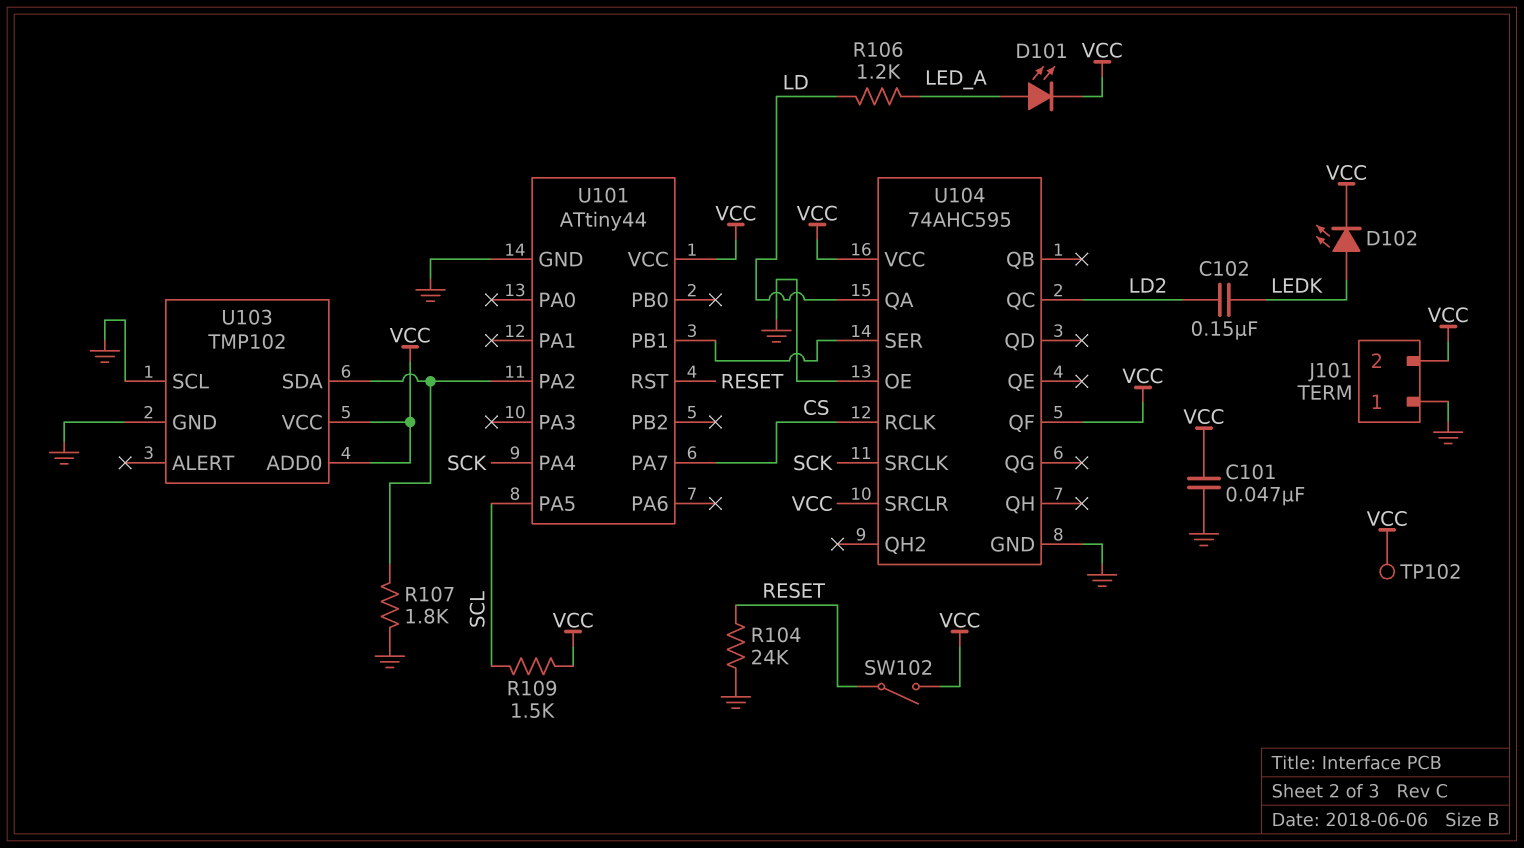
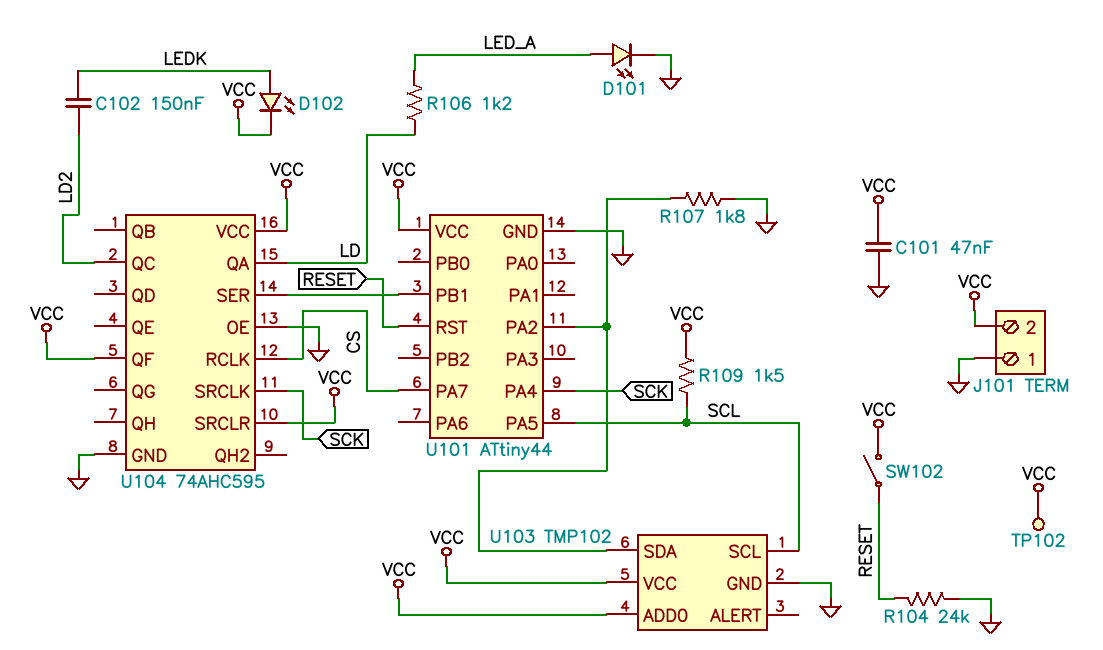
D101: LED (A LED_A, K VCC) -> LED (A LED_A, K GND)
U103 pin SCL: GND -> SCL

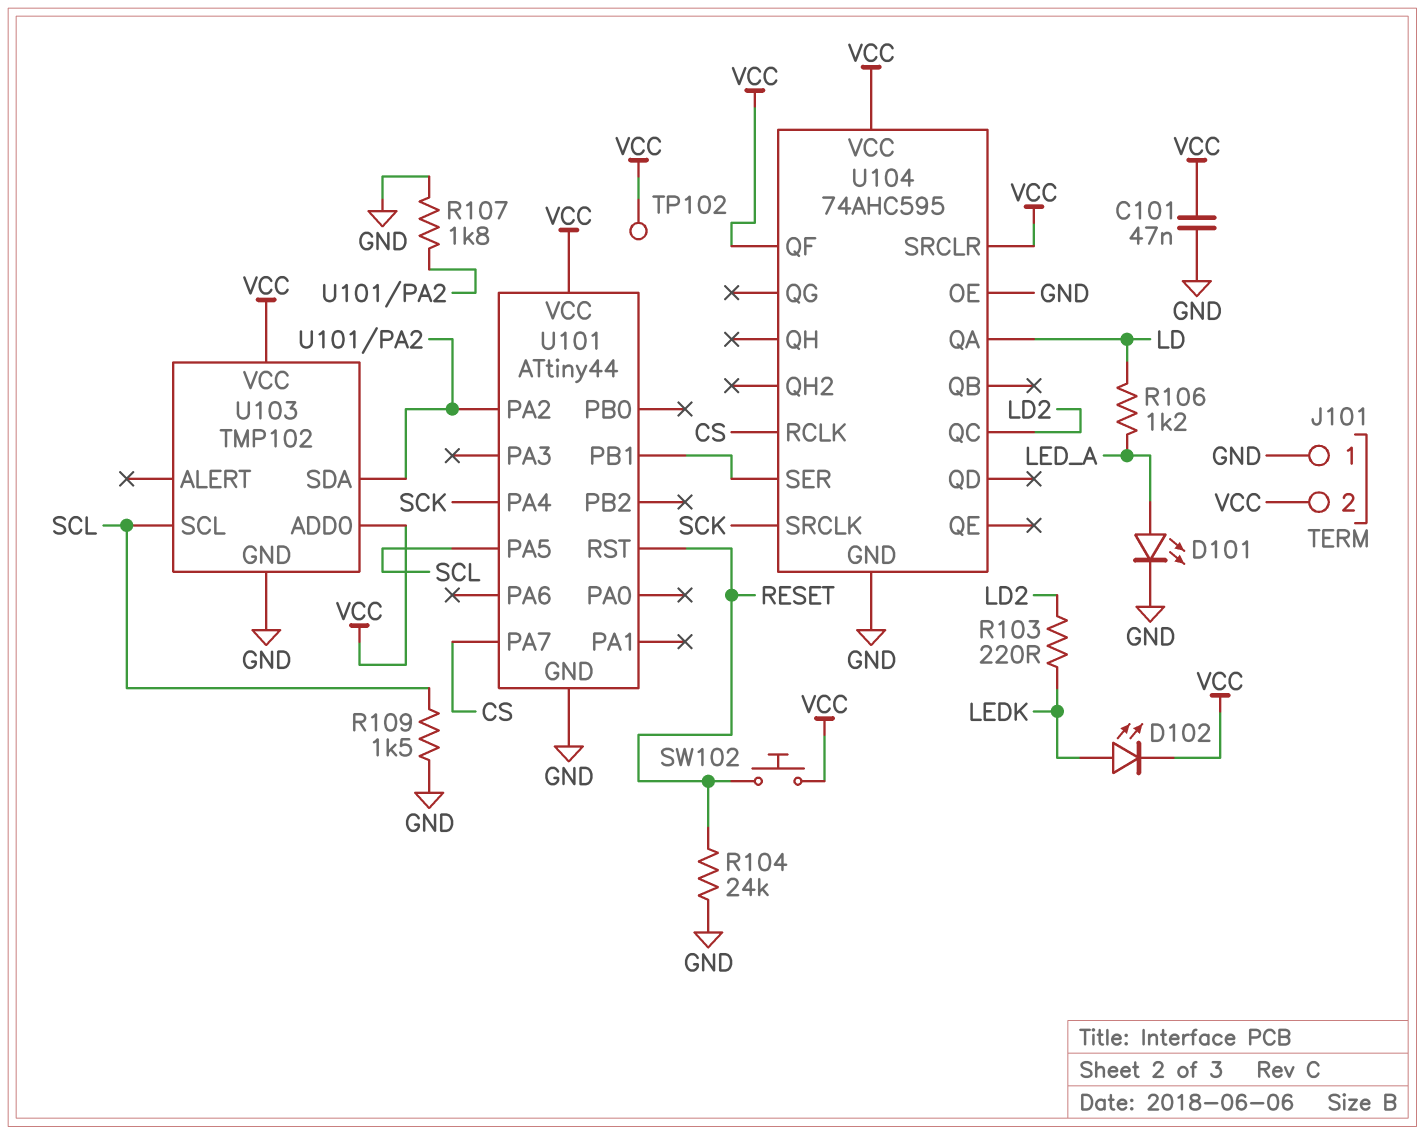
C102: 150nF (LD2, LEDK) -> none
R103: none -> 220 (LD2, LEDK)
R109: 1.5k (SCL, VCC) -> 1.5k (GND, SCL)
SW102: switch (RESET, VCC) -> button (RESET, VCC)

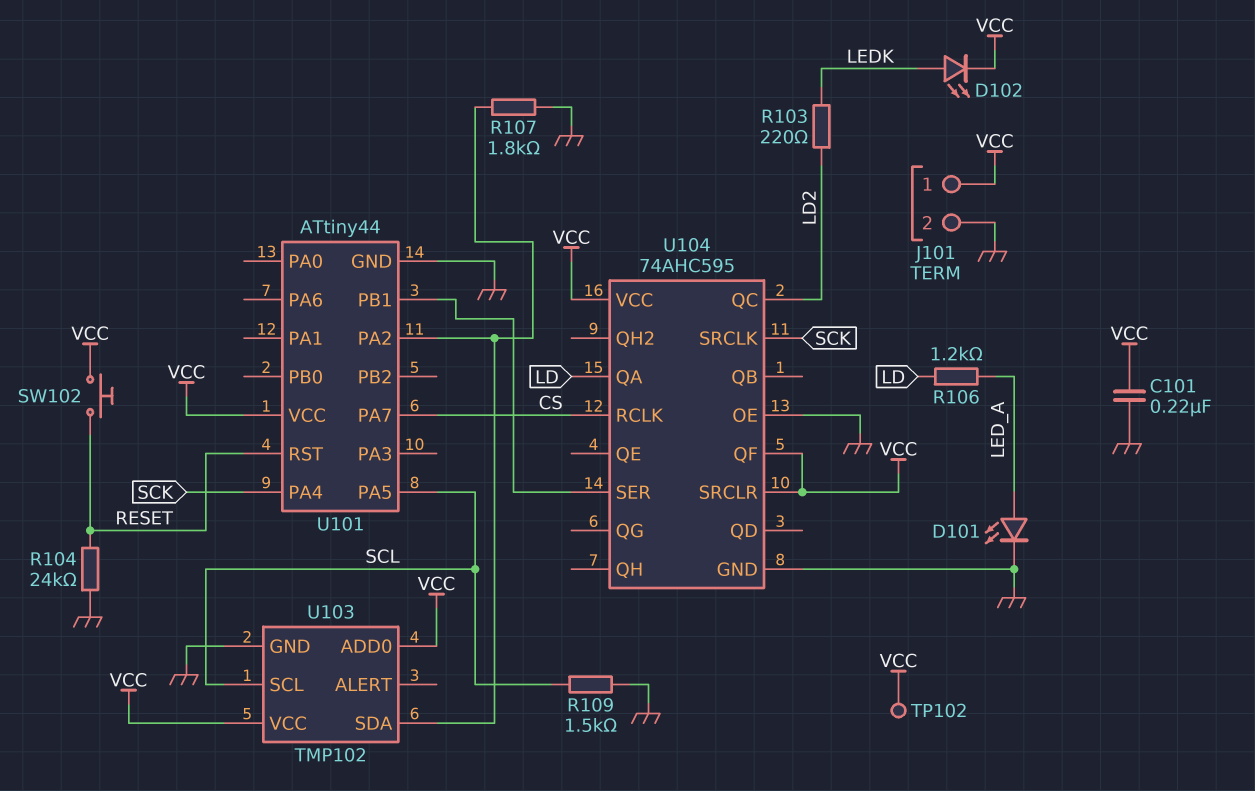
C101: 47nF (GND, VCC) -> 220nF (GND, VCC)
J101 pin 1: GND -> VCC
J101 pin 2: VCC -> GND

